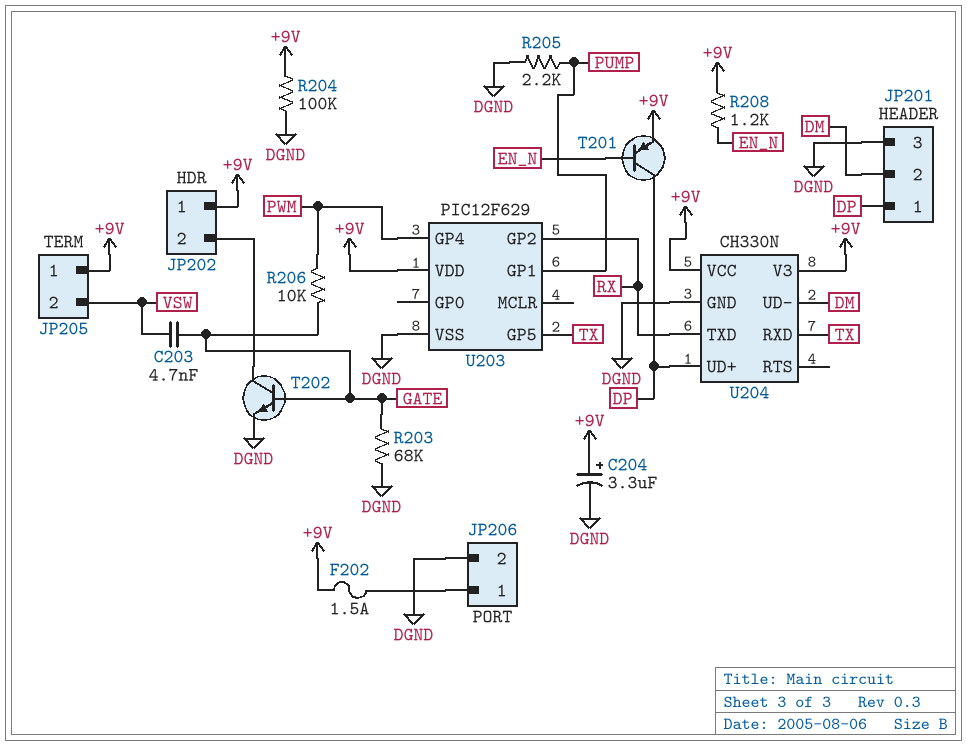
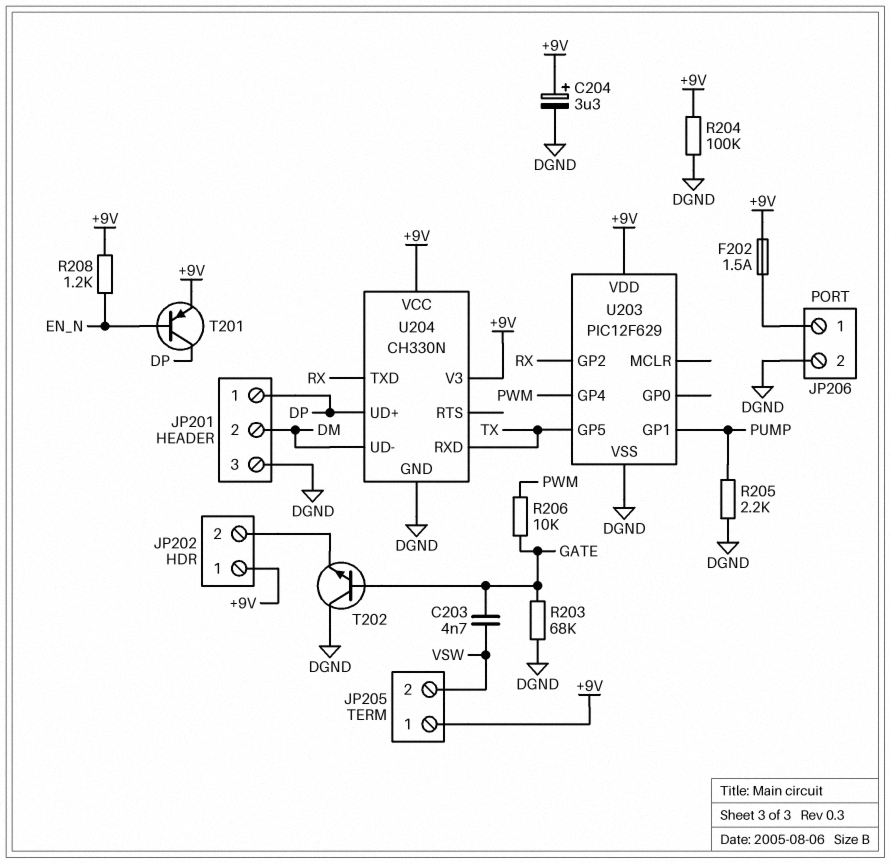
T202: NPN (B GATE, C JP202/2, E DGND) -> NPN (B GATE, C DGND, E JP202/2)

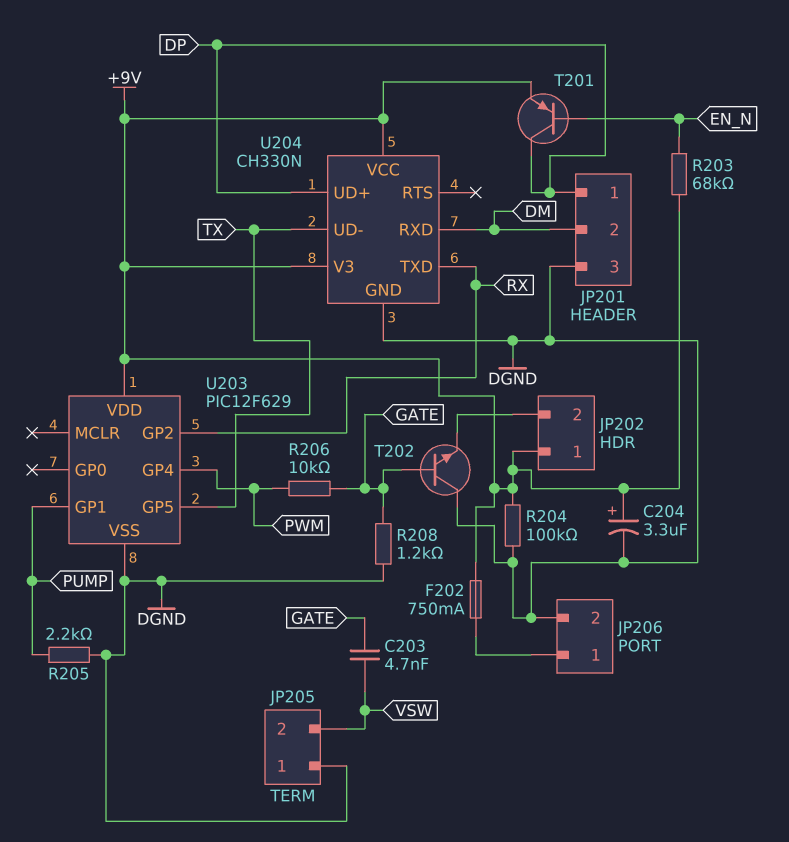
F202: 1.5A (+9V, JP206/1) -> 750mA (+9V, JP206/1)
JP205 pin 1: +9V -> DGND
R203: 68k (DGND, GATE) -> 68k (+9V, EN_N)
R208: 1.2k (+9V, EN_N) -> 1.2k (DGND, GATE)
U204 pin RXD: TX -> DM
U204 pin UD-: DM -> TX

